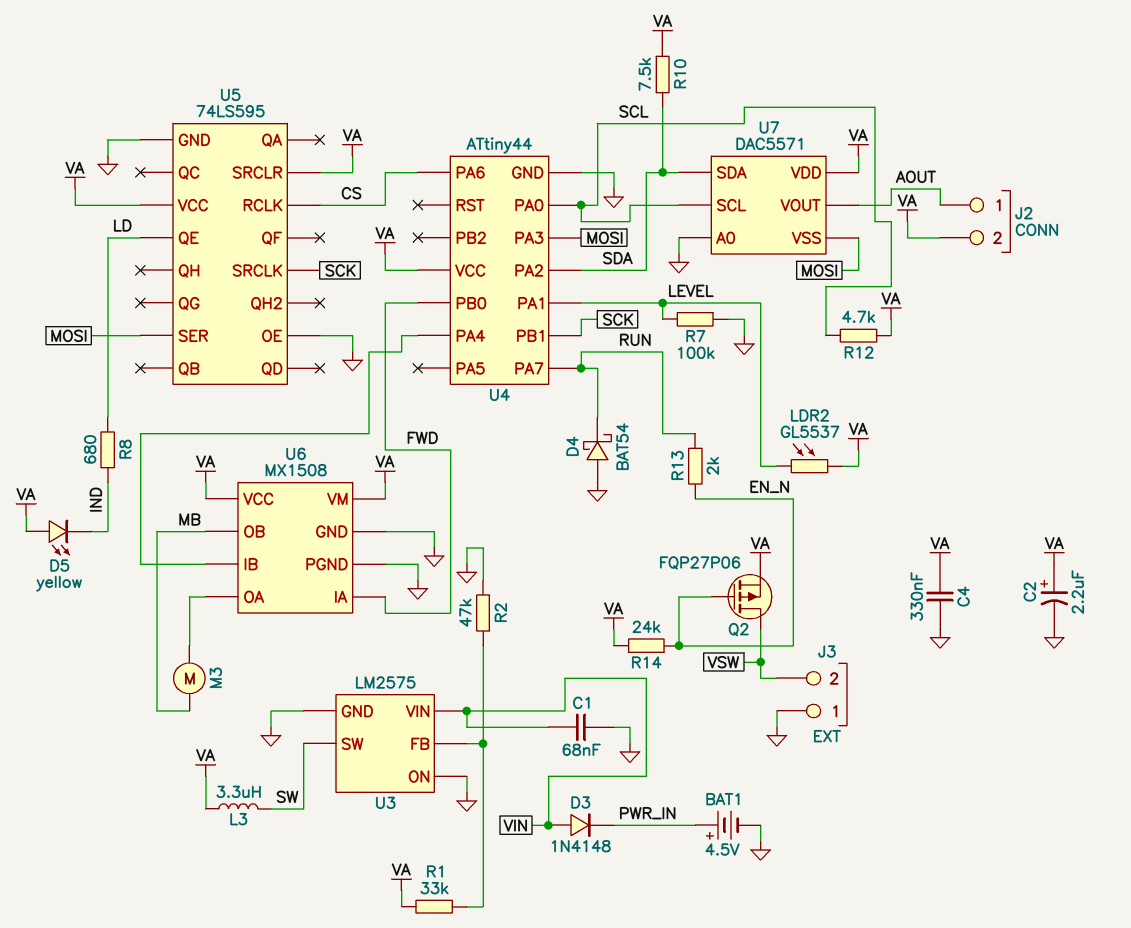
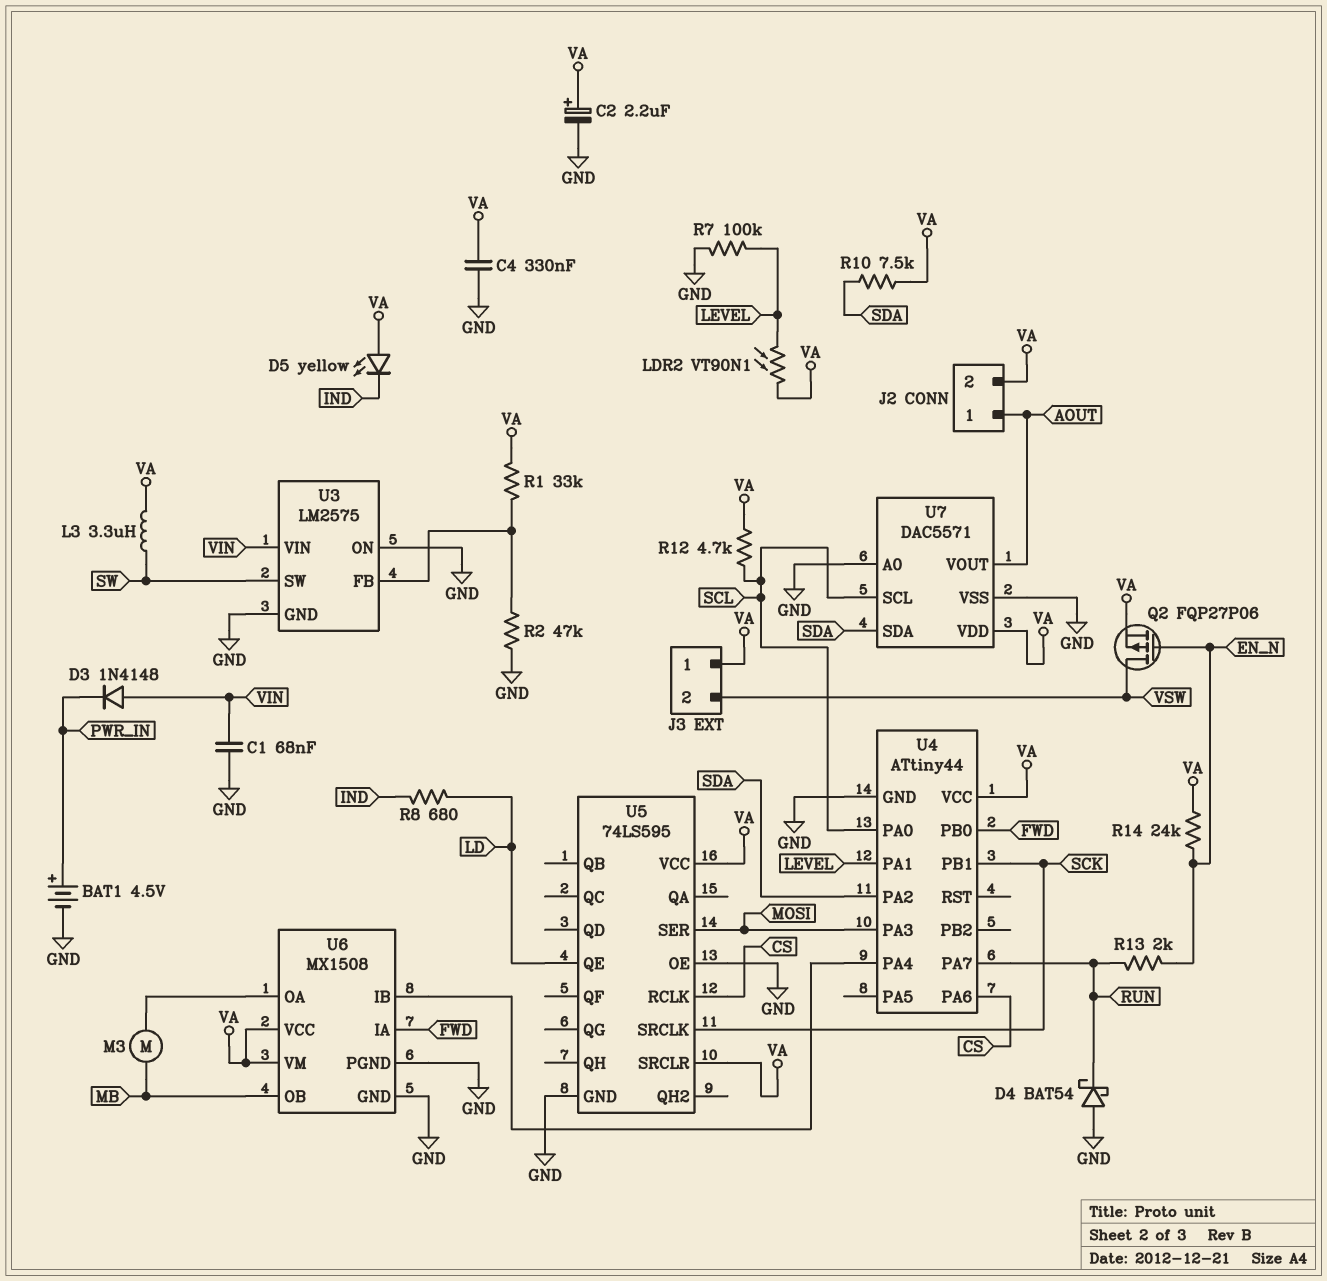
J3 pin 1: GND -> VA
LDR2: GL5537 (LEVEL, VA) -> VT90N1 (LEVEL, VA)
U7 pin VSS: MOSI -> GND

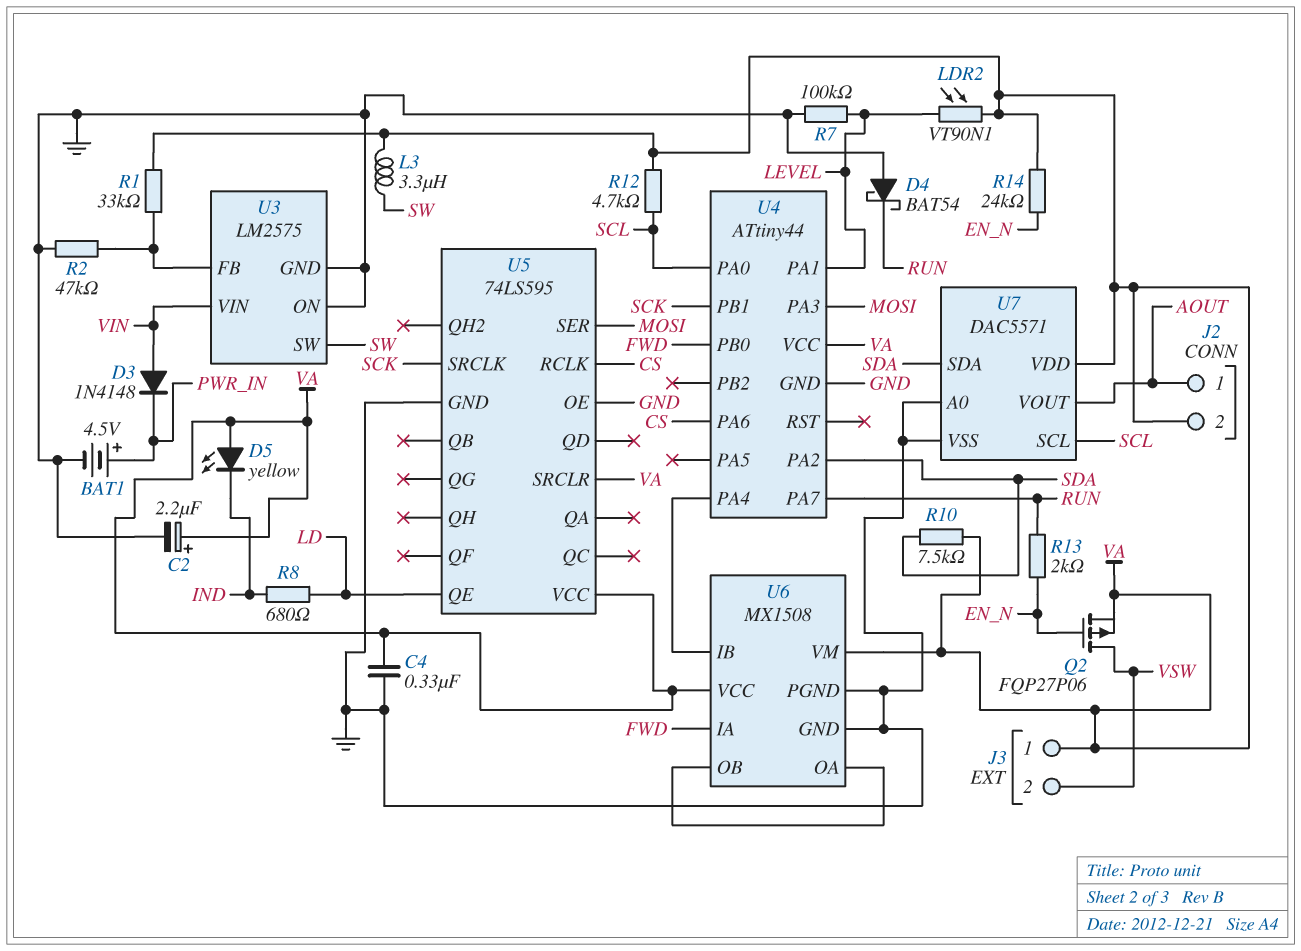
C1: 68nF (GND, VIN) -> none
M3: motor (MB, U6/OA) -> none
U6 pin OB: MB -> U6/OA

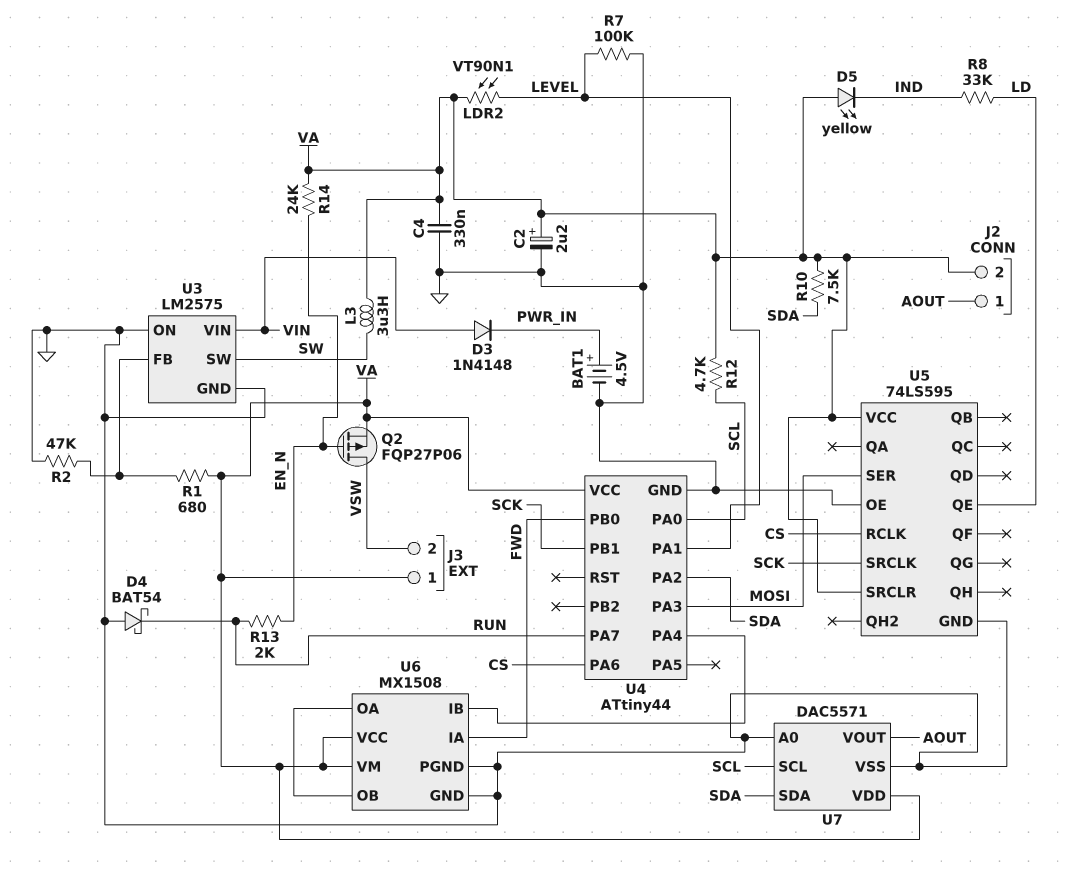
R1: 33k (U3/FB, VA) -> 680 (U3/FB, VA)
R8: 680 (IND, LD) -> 33k (IND, LD)

